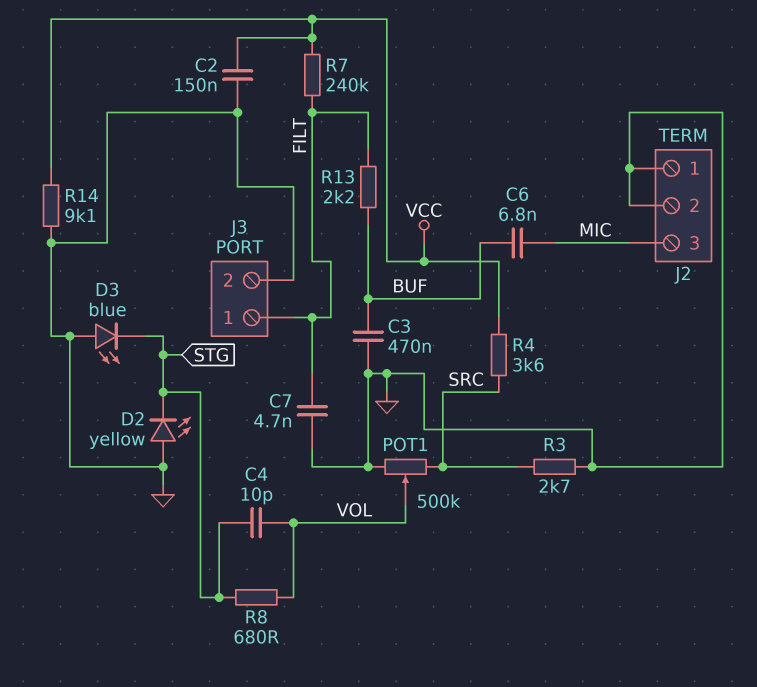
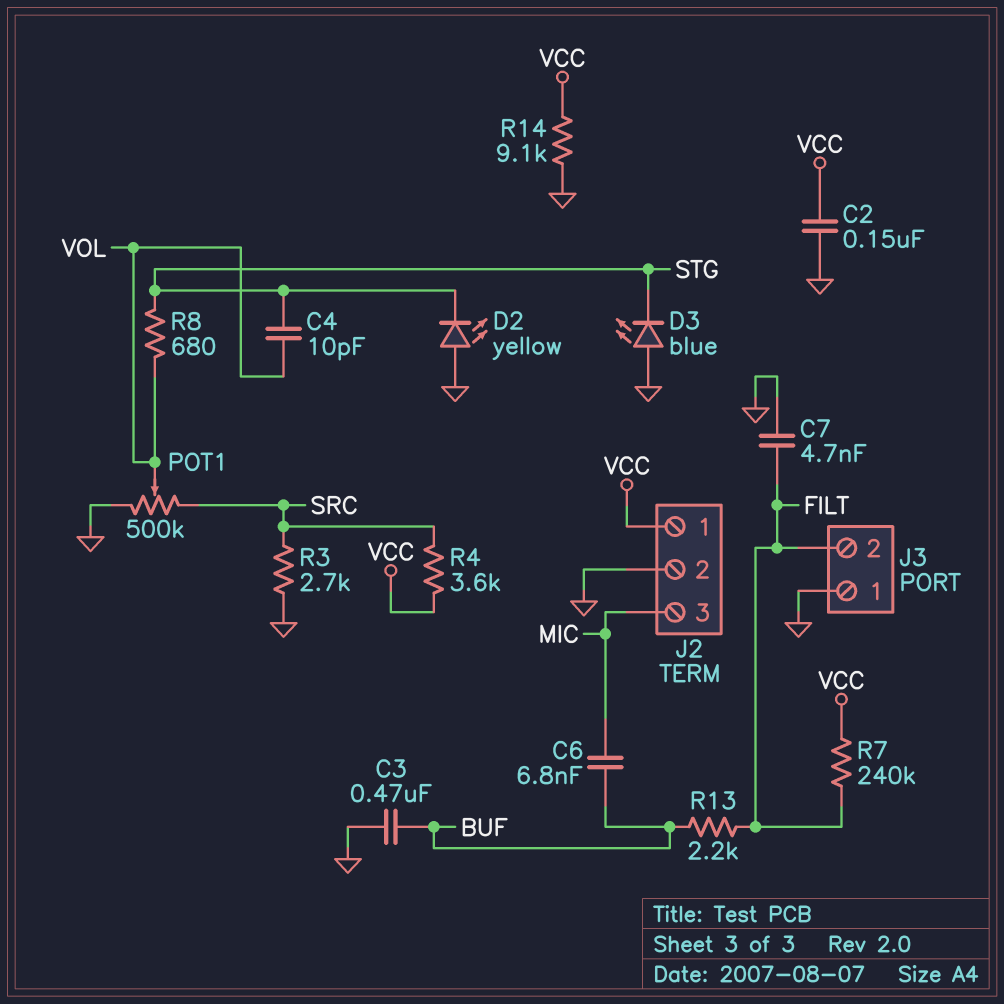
J2 pin 1: GND -> VCC
J3 pin 1: FILT -> GND
J3 pin 2: GND -> FILT

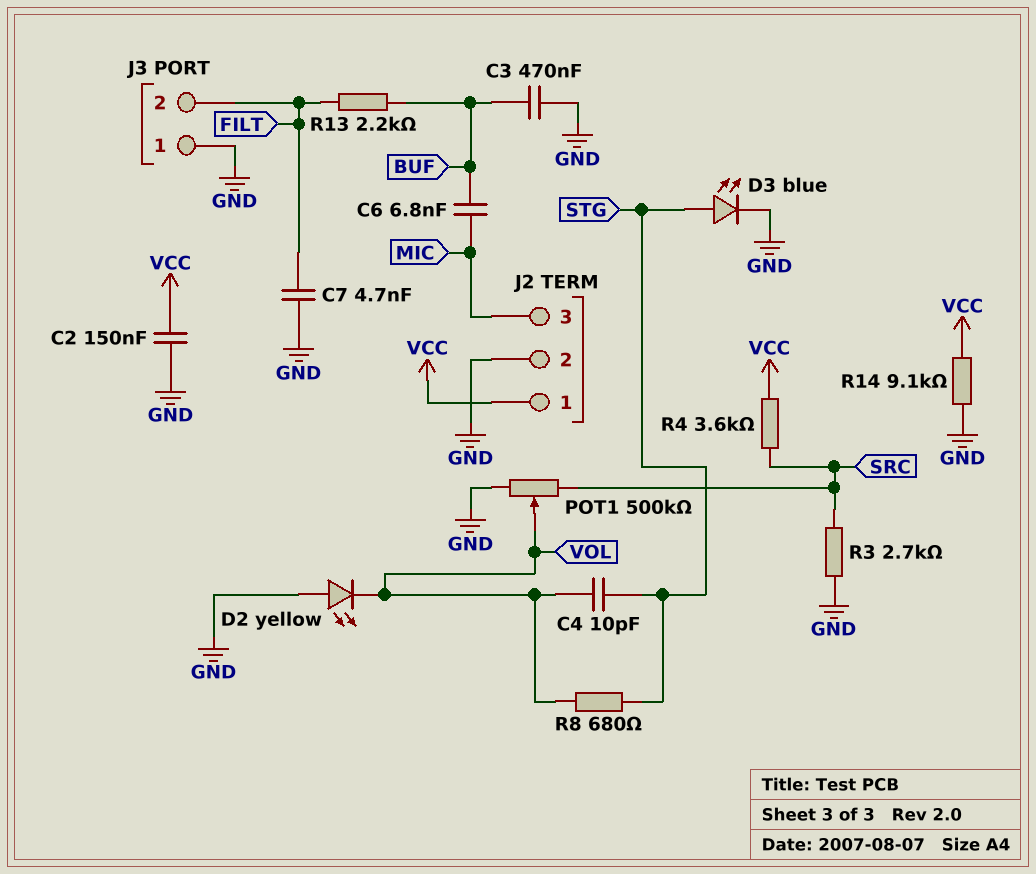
D2: LED yellow (A GND, K STG) -> LED yellow (A GND, K VOL)
D3: LED blue (A GND, K STG) -> LED blue (A STG, K GND)
R7: 240k (FILT, VCC) -> none

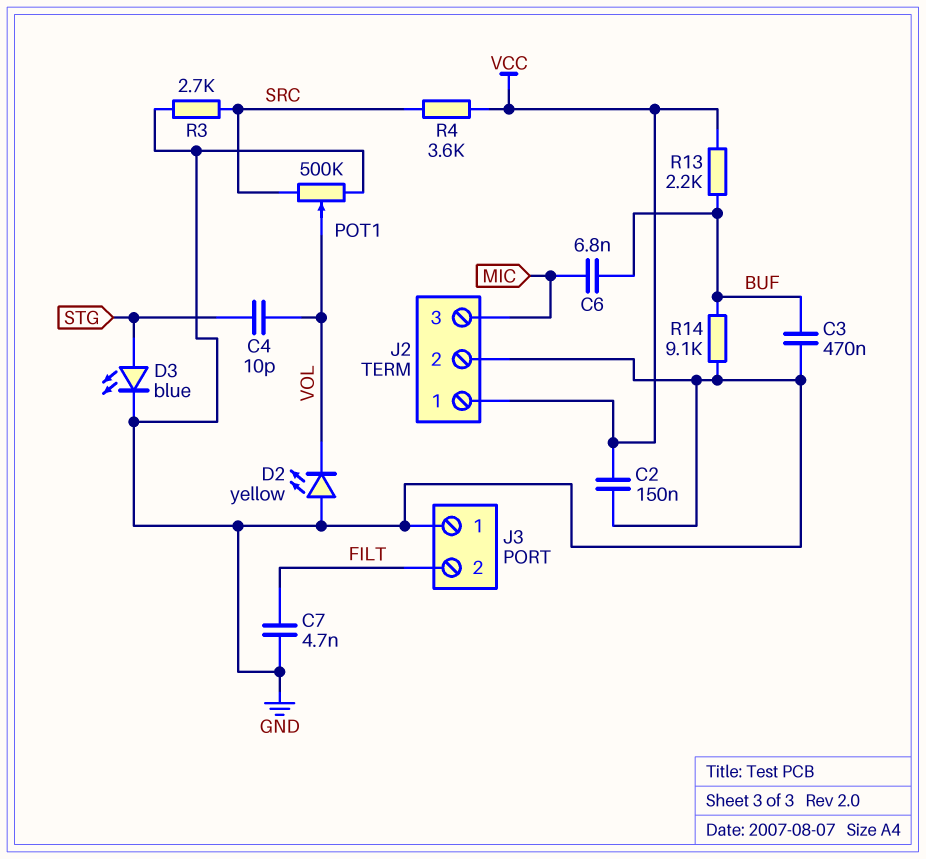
R8: 680 (STG, VOL) -> none
R13: 2.2k (BUF, FILT) -> 2.2k (BUF, VCC)
R14: 9.1k (GND, VCC) -> 9.1k (BUF, GND)

